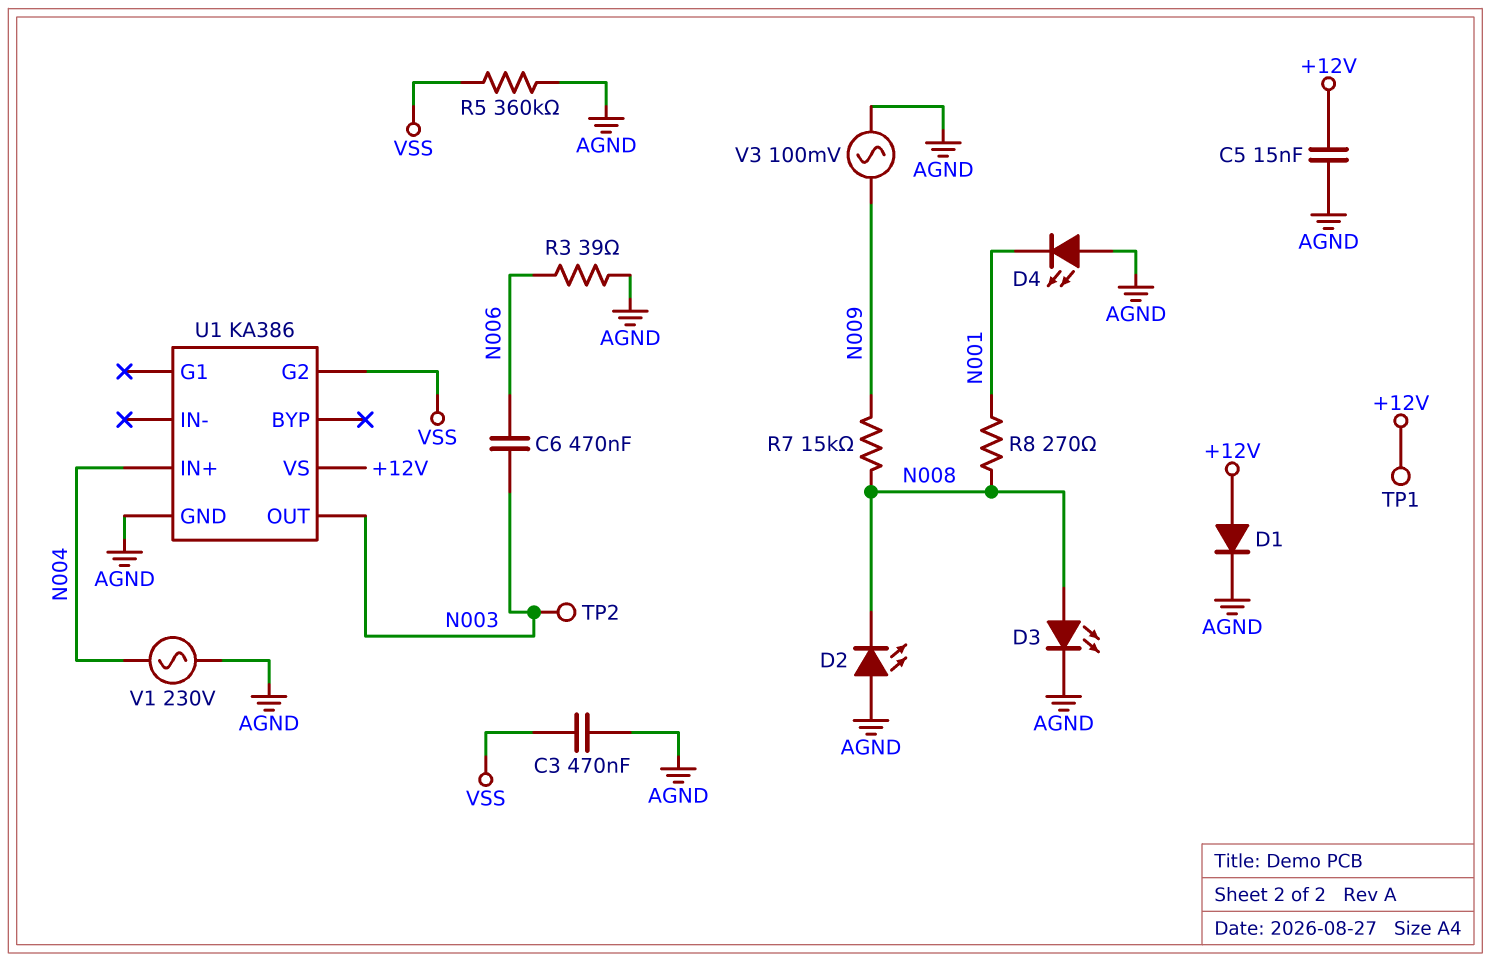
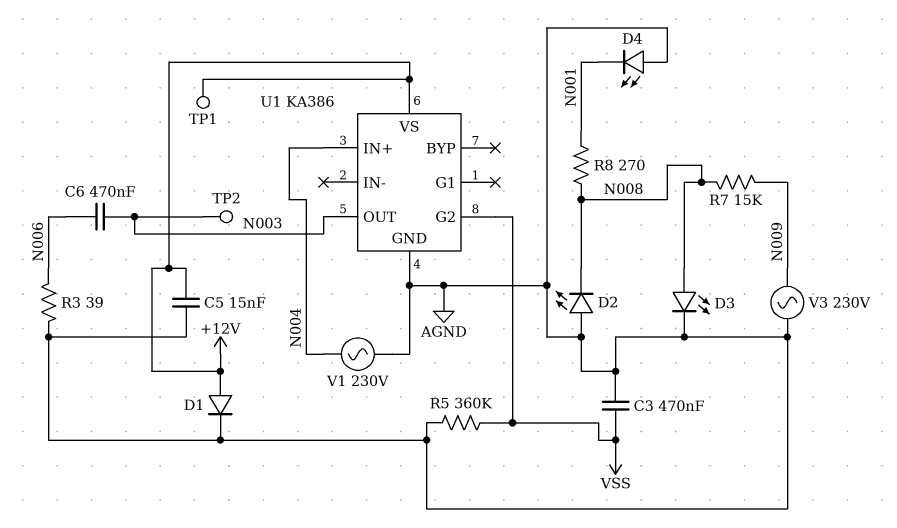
V3: AC 100mV (AGND, N009) -> AC 230V (AGND, N009)

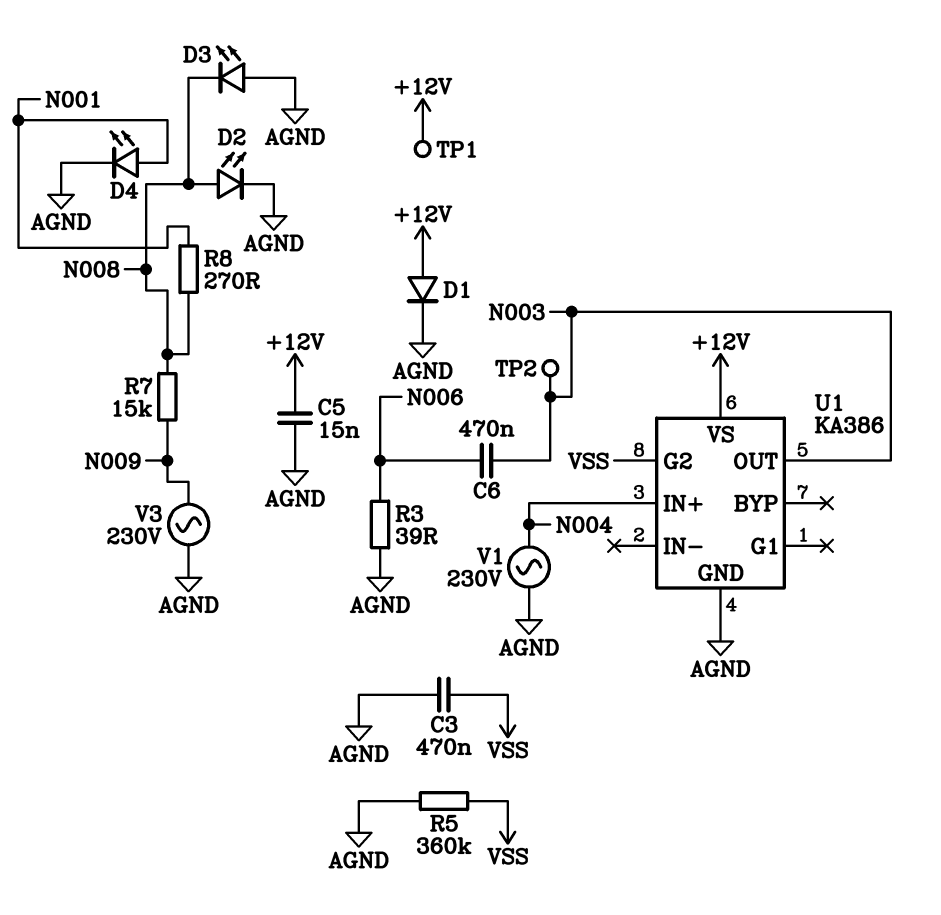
D2: LED (A AGND, K N008) -> LED (A N008, K AGND)
D3: LED (A N008, K AGND) -> LED (A AGND, K N008)
D4: LED (A AGND, K N001) -> LED (A N001, K AGND)

